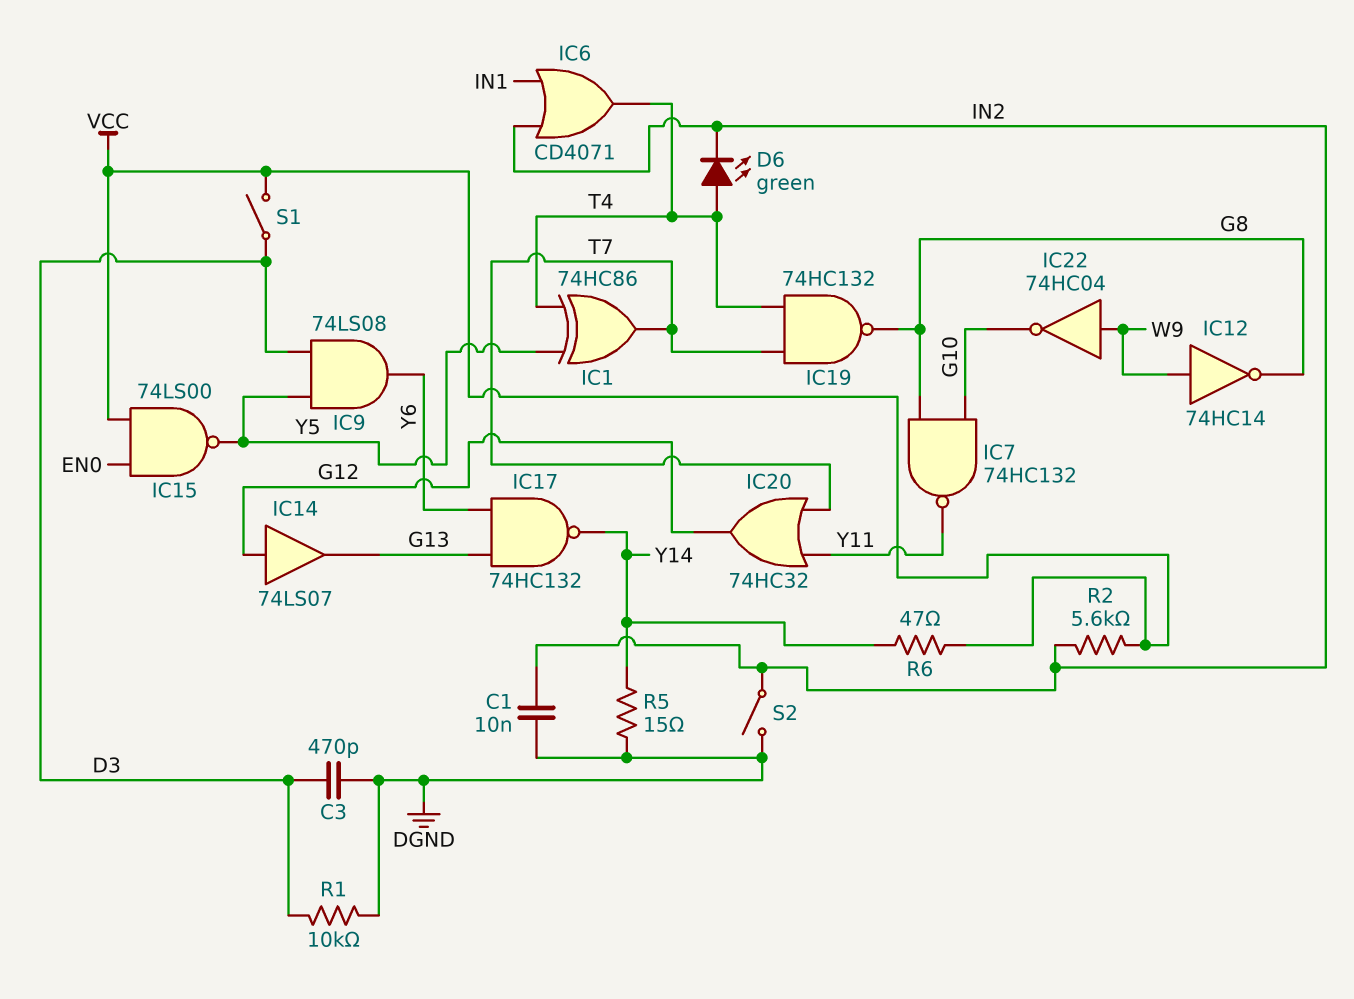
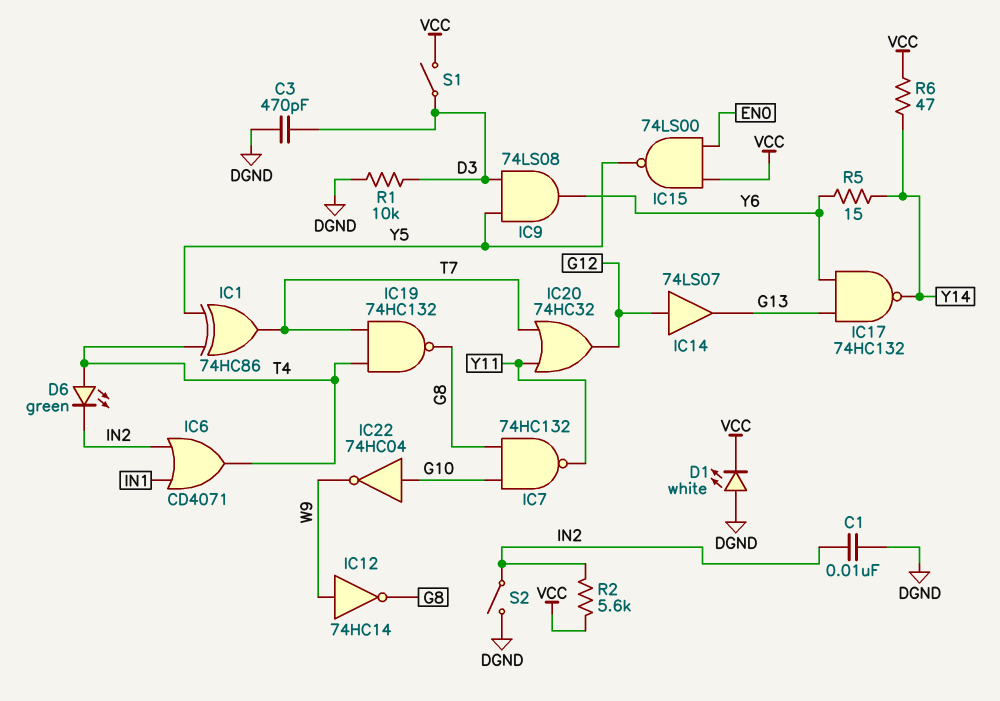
D1: none -> LED white (A DGND, K VCC)
IC22: NOT 74HC04 (in W9, out G10) -> NOT 74HC04 (in G10, out W9)
R5: 15 (DGND, Y14) -> 15 (Y6, Y14)

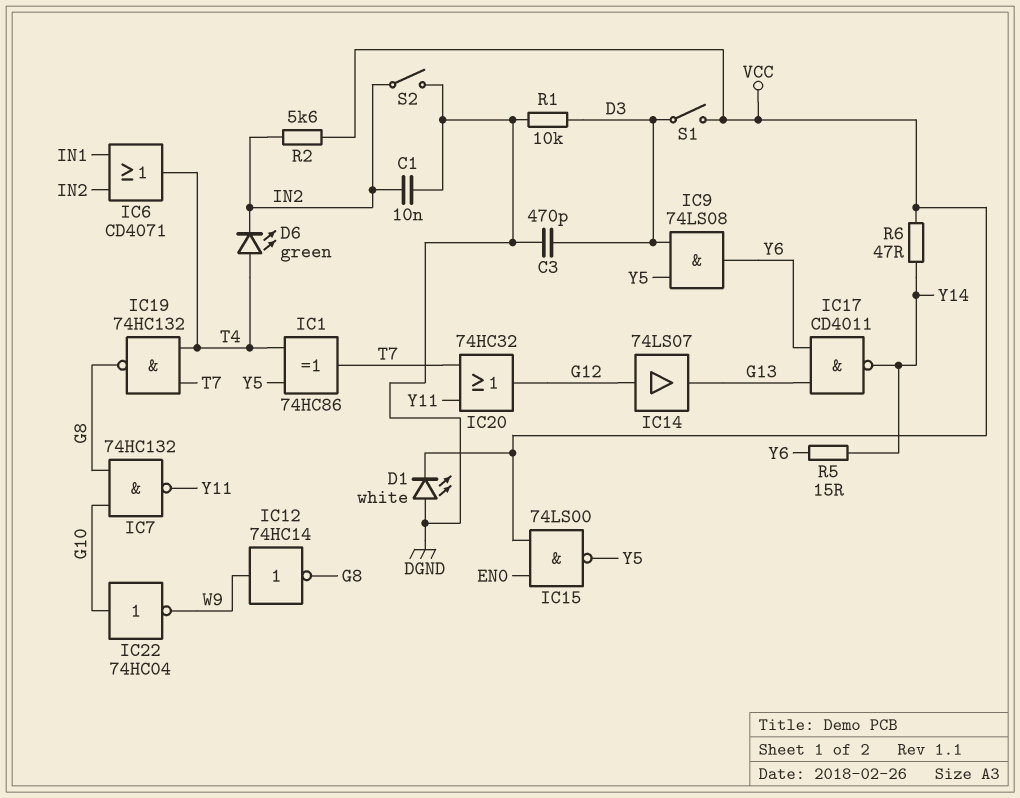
IC17: NAND 74HC132 (in G13, in Y6, out Y14) -> NAND CD4011 (in G13, in Y6, out Y14)

